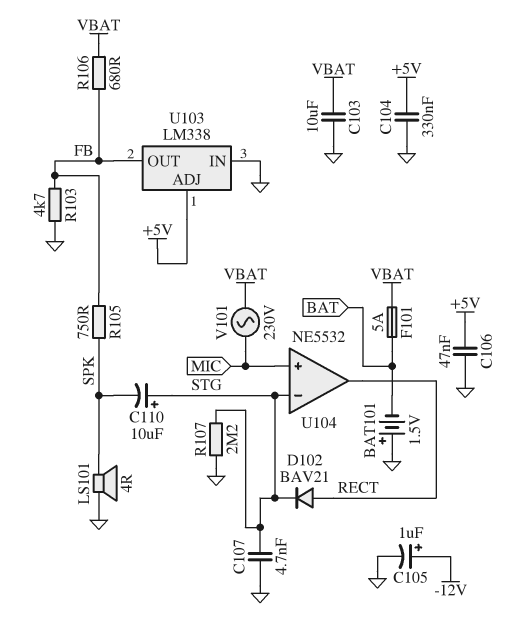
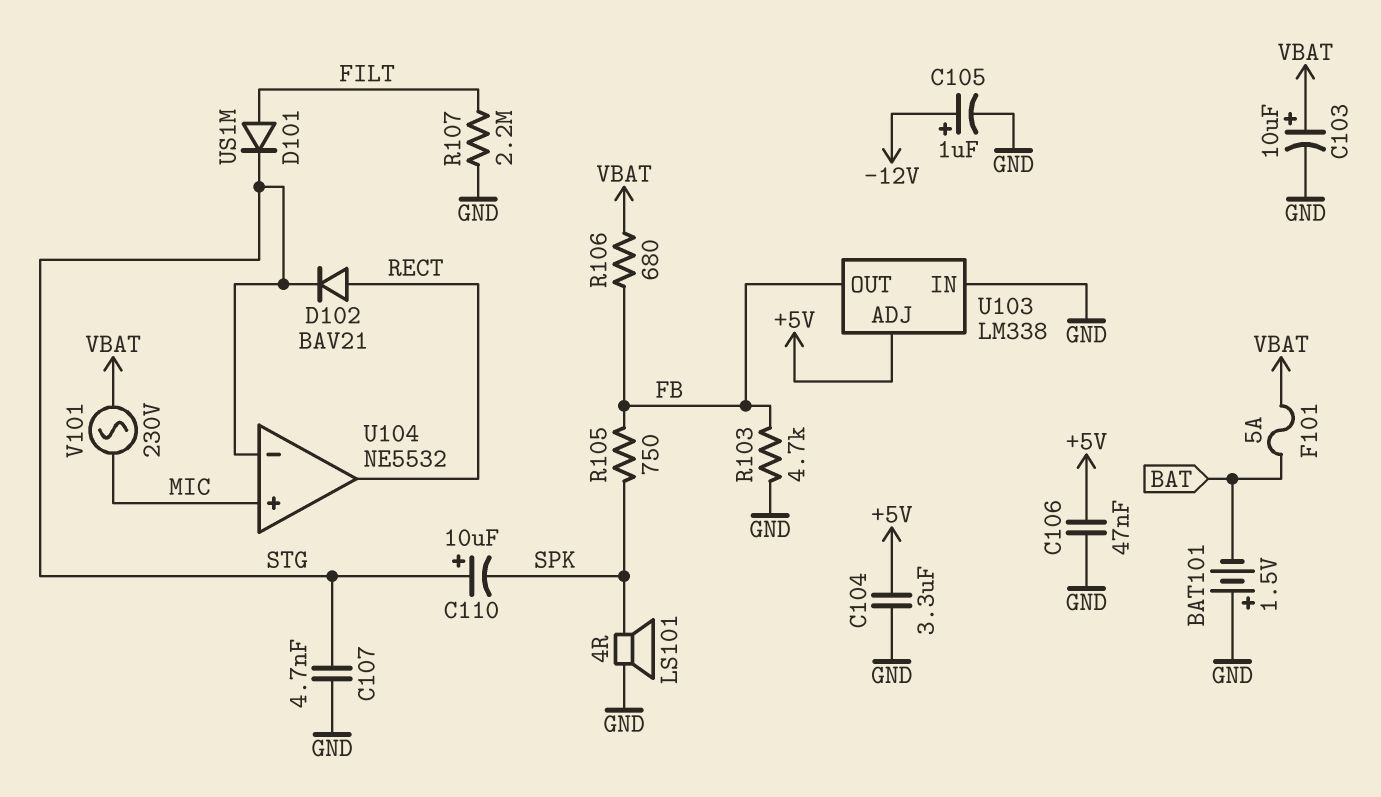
C103: 10uF (GND, VBAT) -> 10uF (plus VBAT, minus GND)
C104: 330nF (+5V, GND) -> 3.3uF (+5V, GND)
D101: none -> diode US1M (A FILT, K STG)
R107: 2.2M (GND, STG) -> 2.2M (FILT, GND)

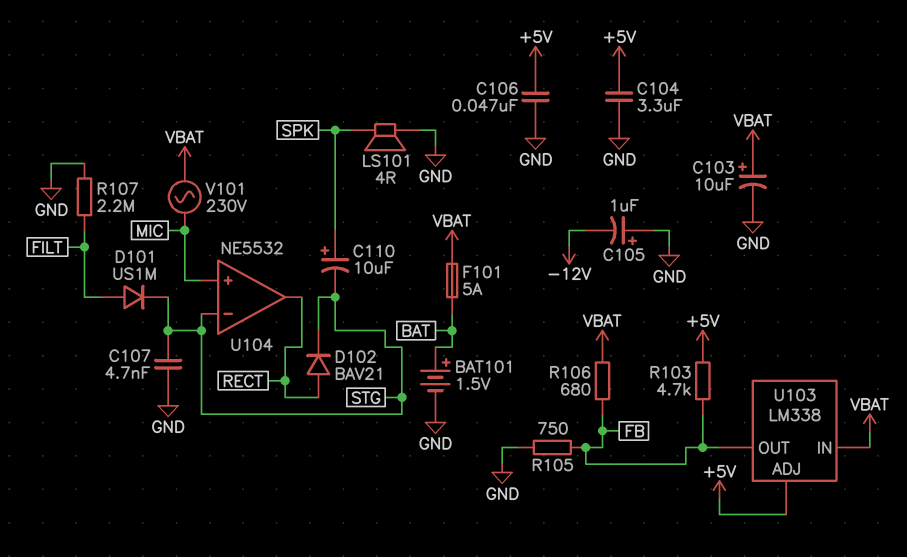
BAT101: 1.5V (plus GND, minus BAT) -> 1.5V (plus BAT, minus GND)
C105: 1uF (plus -12V, minus GND) -> 1uF (plus GND, minus -12V)
C110: 10uF (plus STG, minus SPK) -> 10uF (plus SPK, minus STG)
R103: 4.7k (FB, GND) -> 4.7k (+5V, FB)
R105: 750 (FB, SPK) -> 750 (FB, GND)
U103 pin IN: GND -> VBAT

